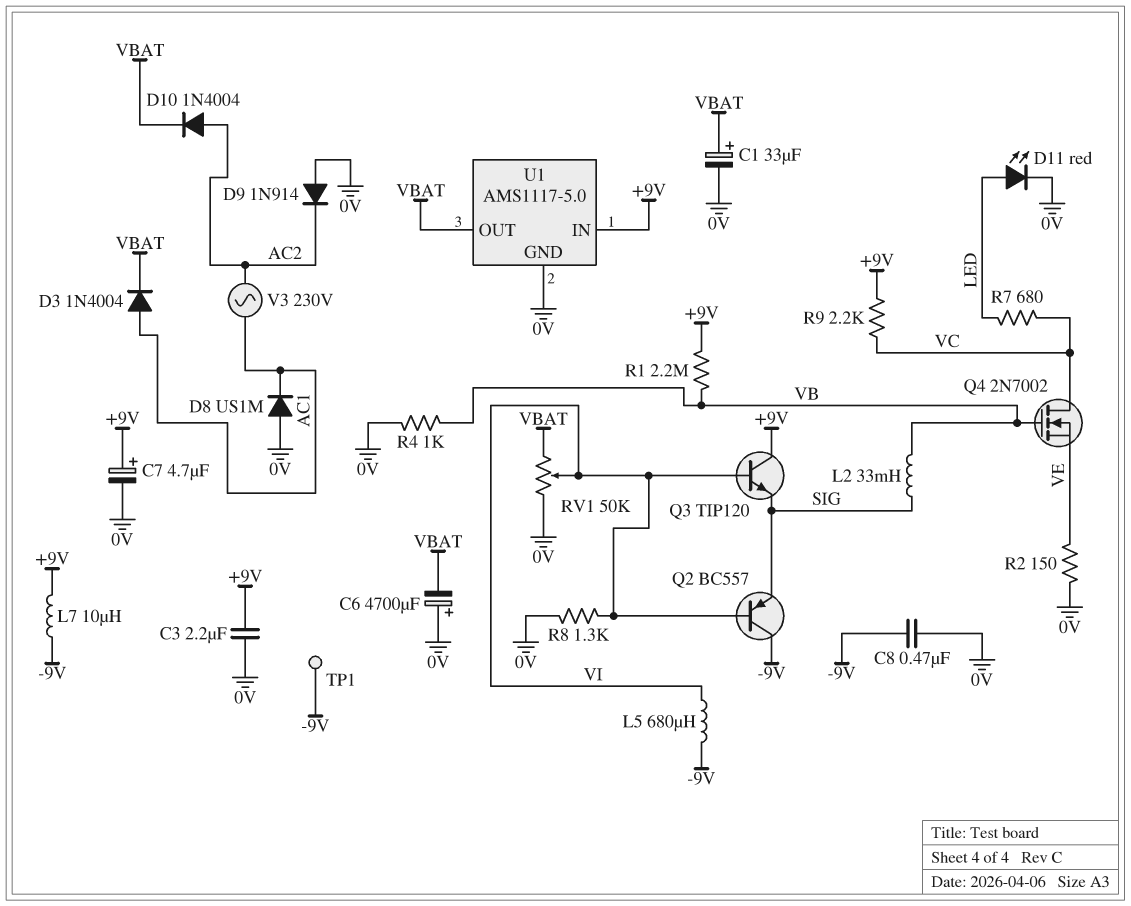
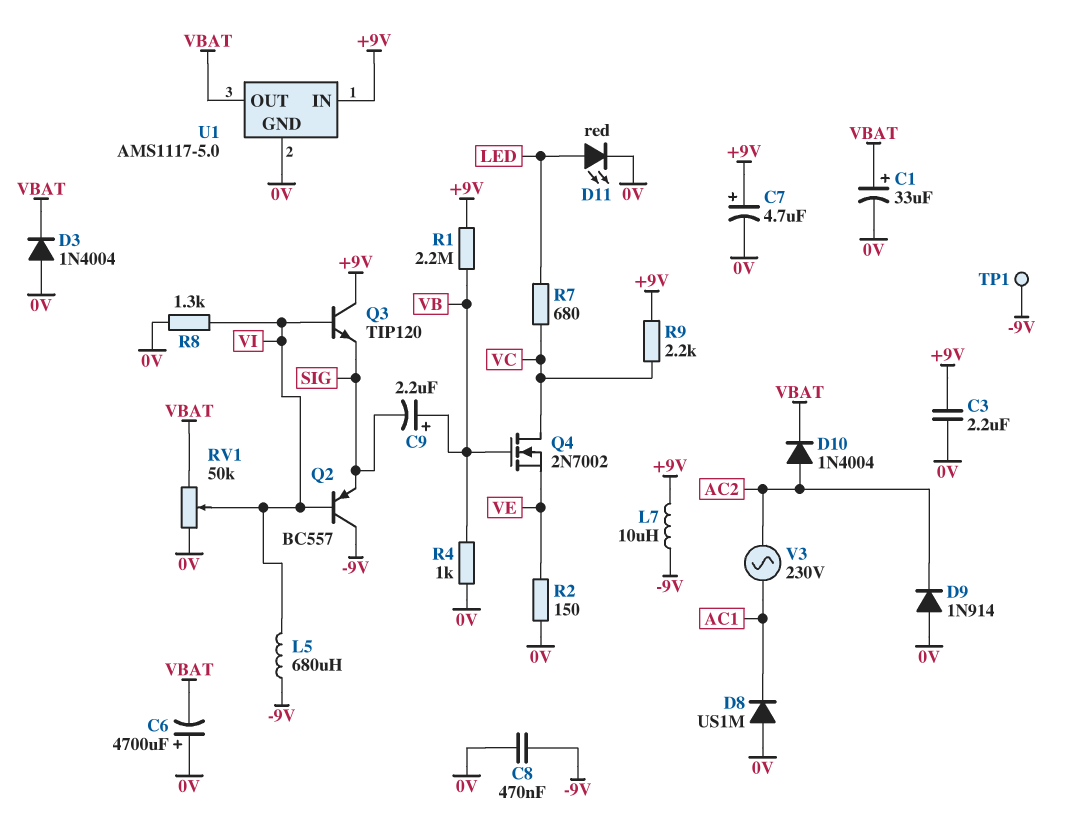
C9: none -> 2.2uF (plus VB, minus SIG)
D3: diode 1N4004 (A AC1, K VBAT) -> diode 1N4004 (A 0V, K VBAT)
L2: 33mH (SIG, VB) -> none

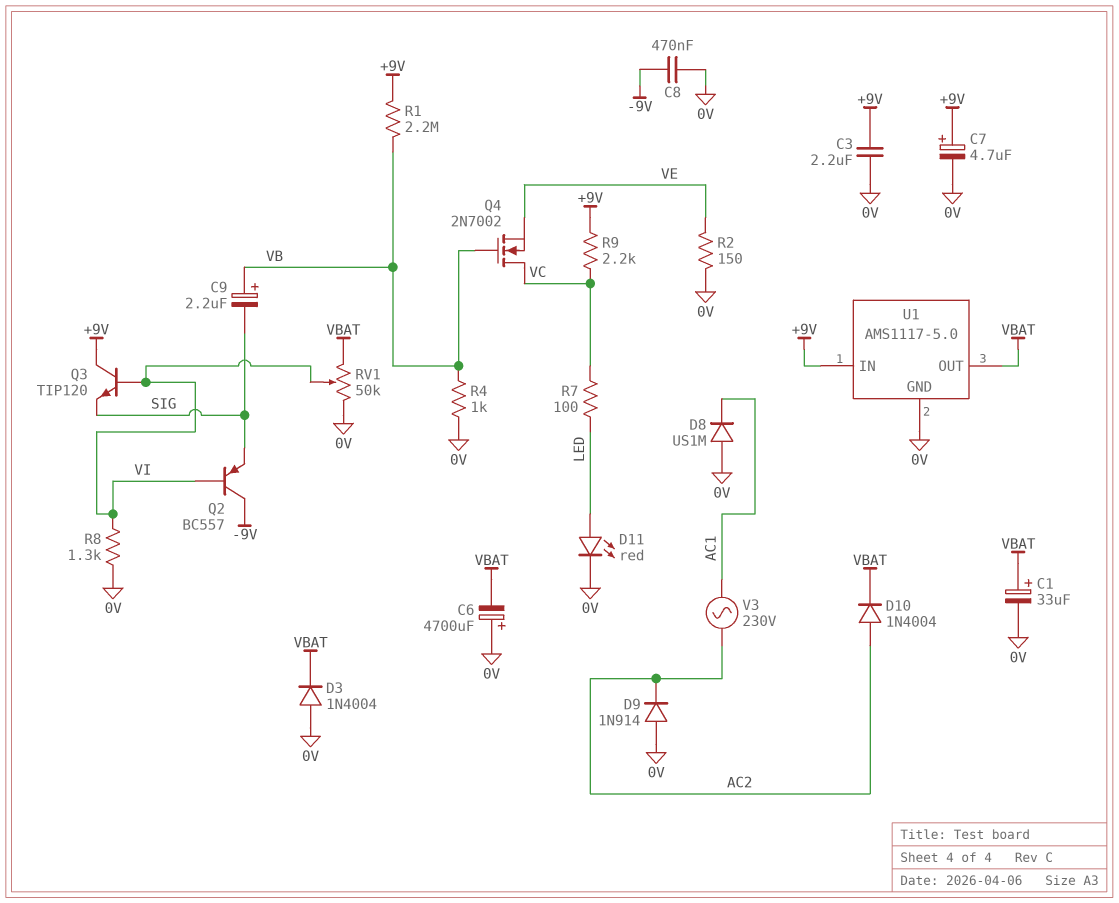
L5: 680uH (-9V, VI) -> none
L7: 10uH (+9V, -9V) -> none
R7: 680 (LED, VC) -> 100 (LED, VC)
TP1: test point (-9V) -> none

